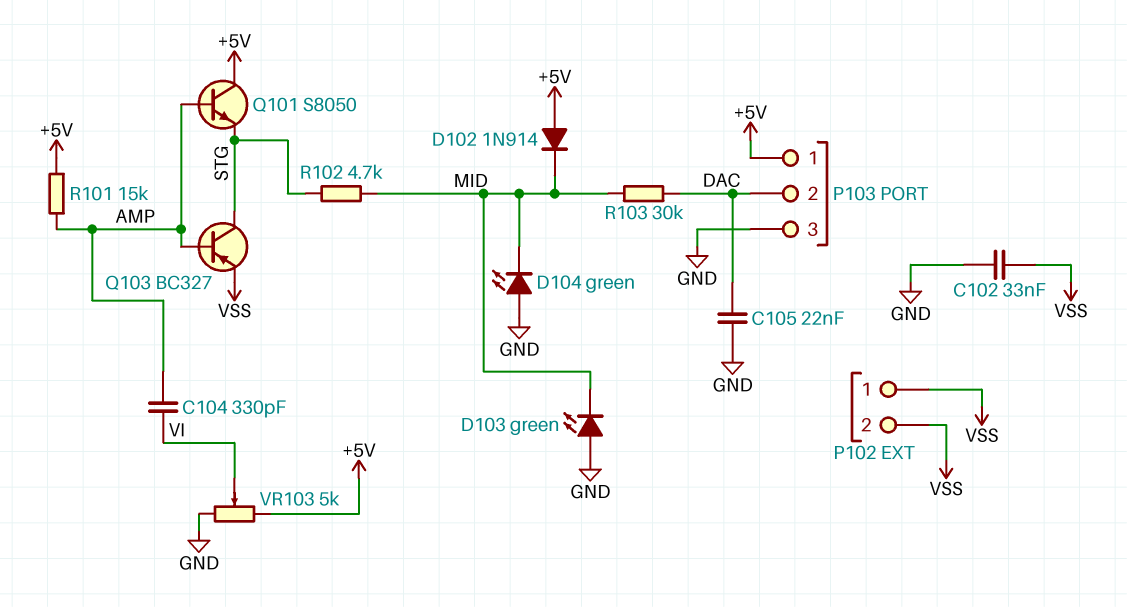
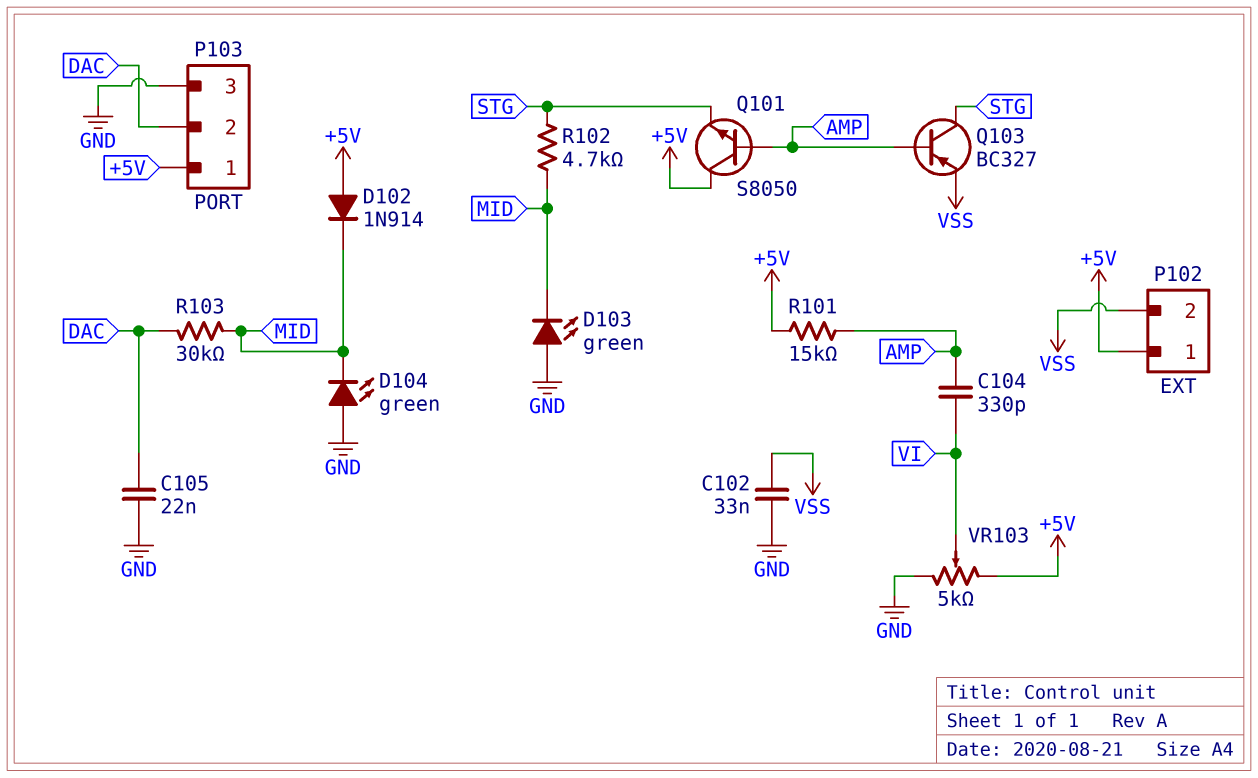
P102 pin 1: VSS -> +5V

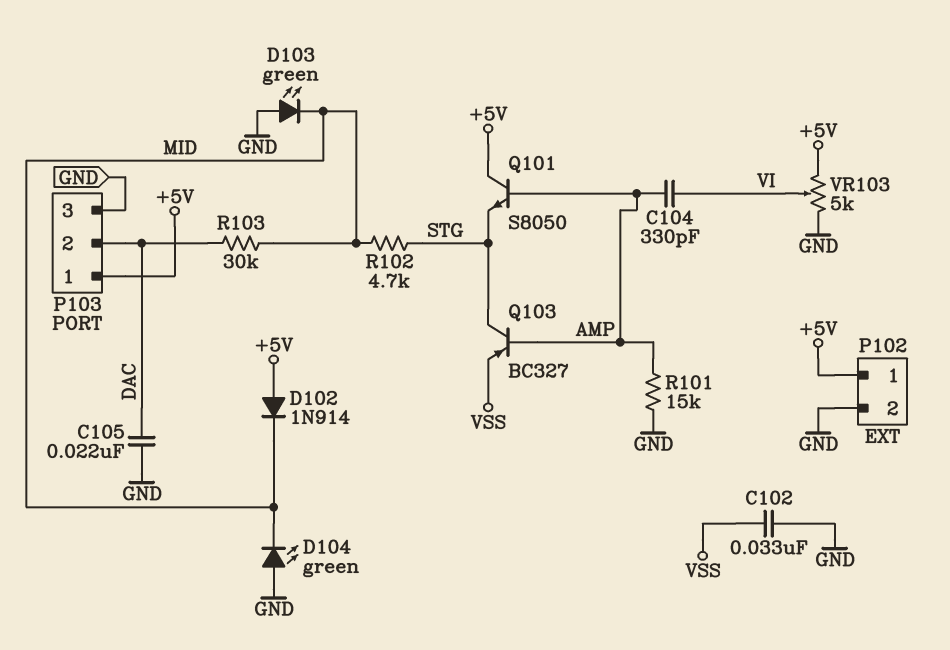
P102 pin 2: VSS -> GND
R101: 15k (+5V, AMP) -> 15k (AMP, GND)

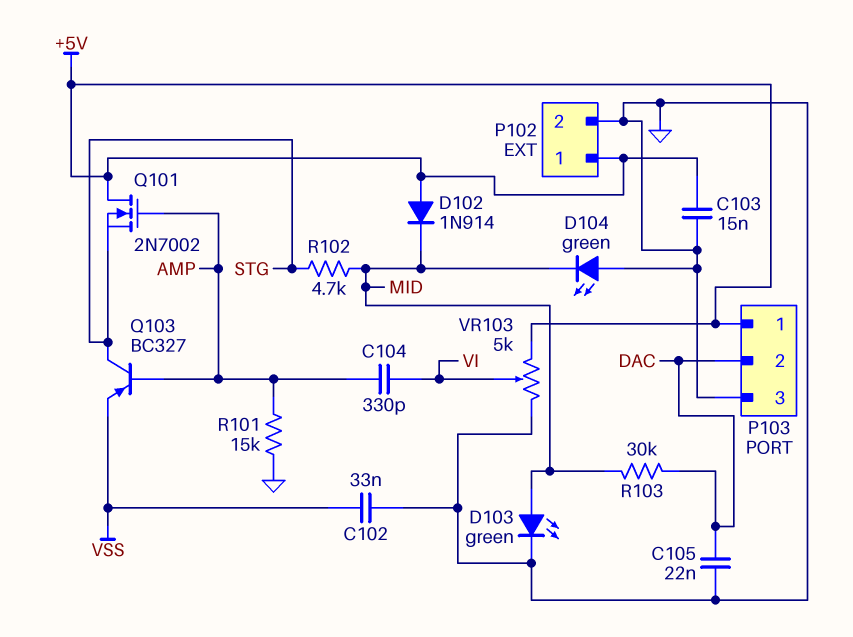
C103: none -> 15nF (+5V, GND)
D103: LED green (A GND, K MID) -> LED green (A MID, K GND)
Q101: NPN S8050 (B AMP, C +5V, E STG) -> NMOS 2N7002 (G AMP, D +5V, S STG)

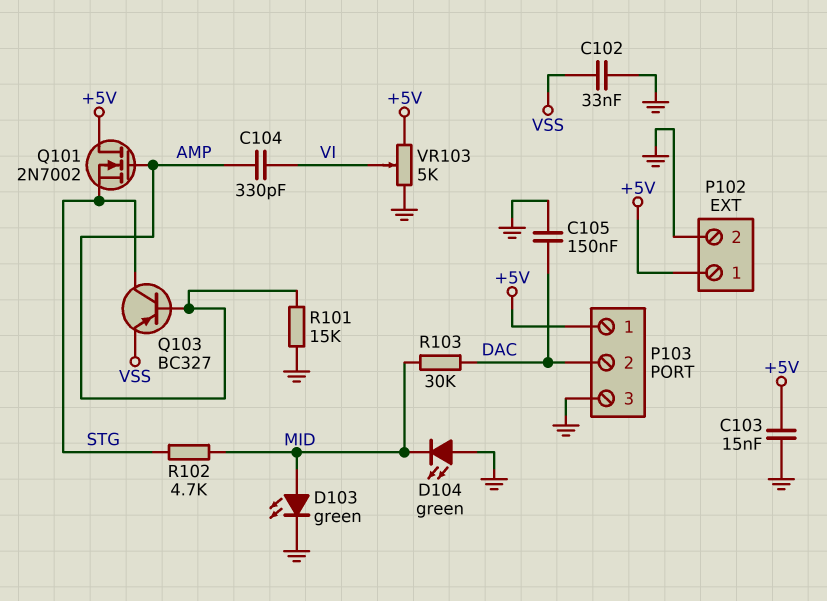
C105: 22nF (DAC, GND) -> 150nF (DAC, GND)
D102: diode 1N914 (A +5V, K MID) -> none

